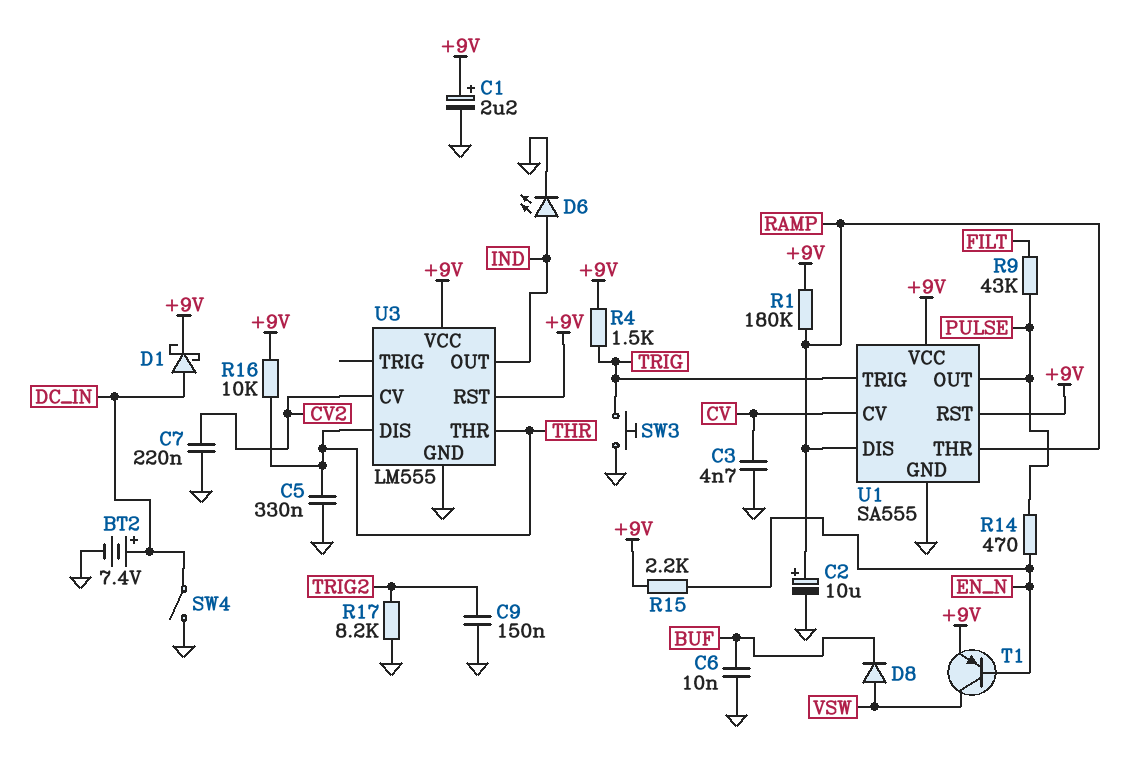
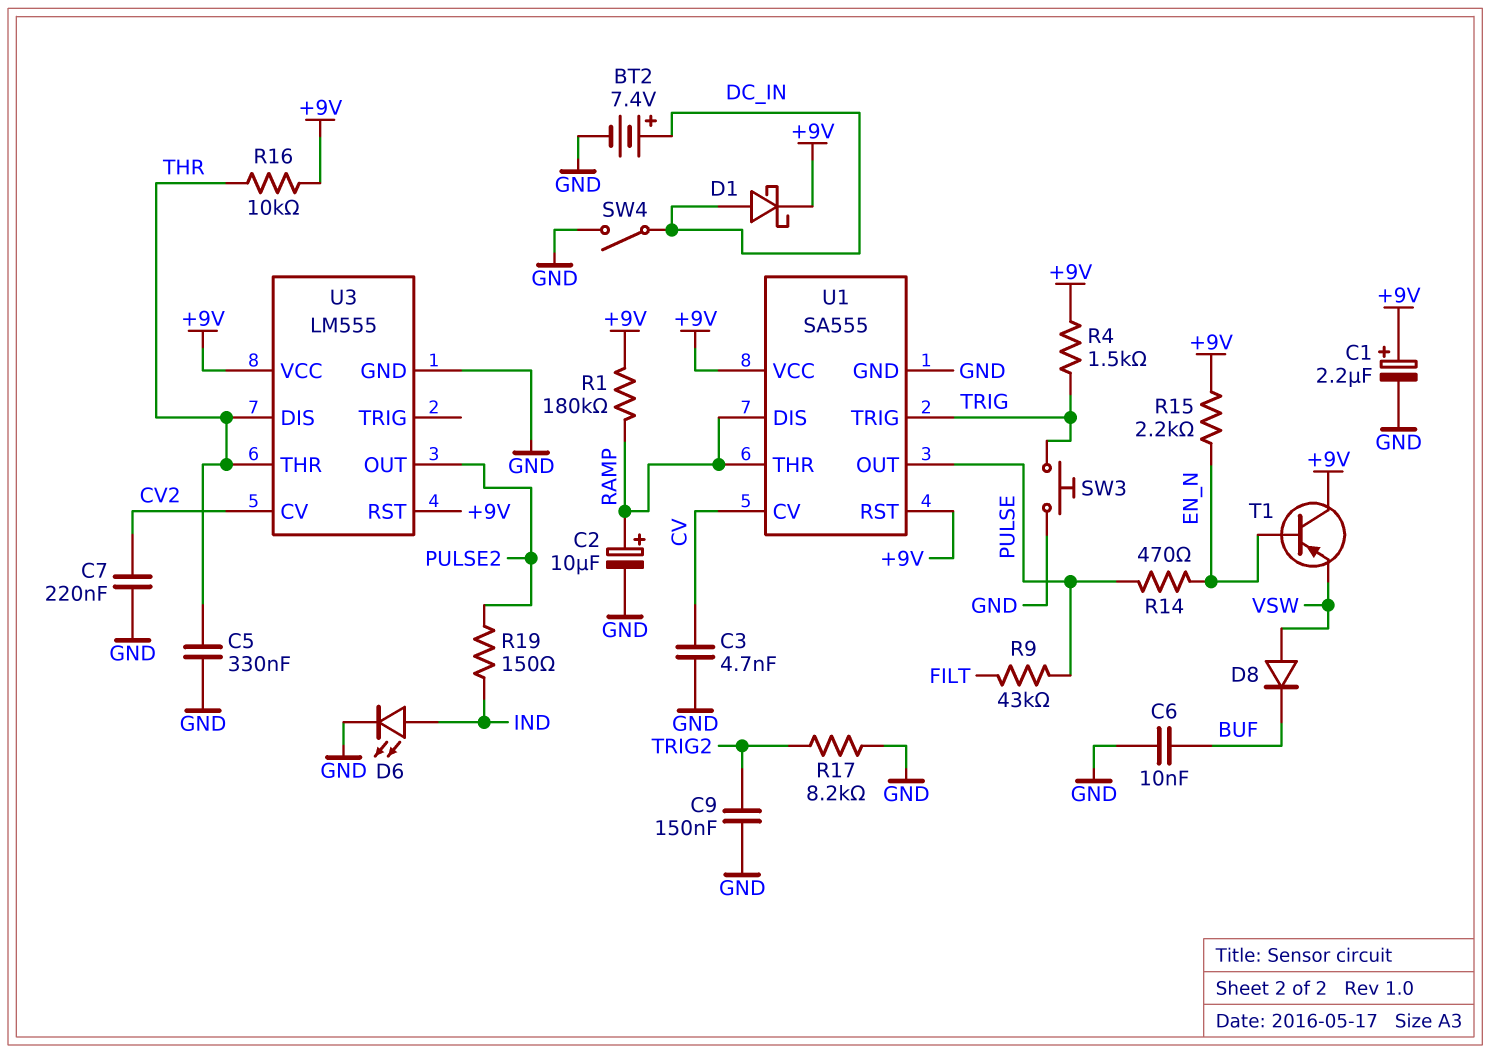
R19: none -> 150 (IND, PULSE2)
T1: PNP (B EN_N, C VSW, E +9V) -> PNP (B EN_N, C +9V, E VSW)
U3 pin OUT: IND -> PULSE2

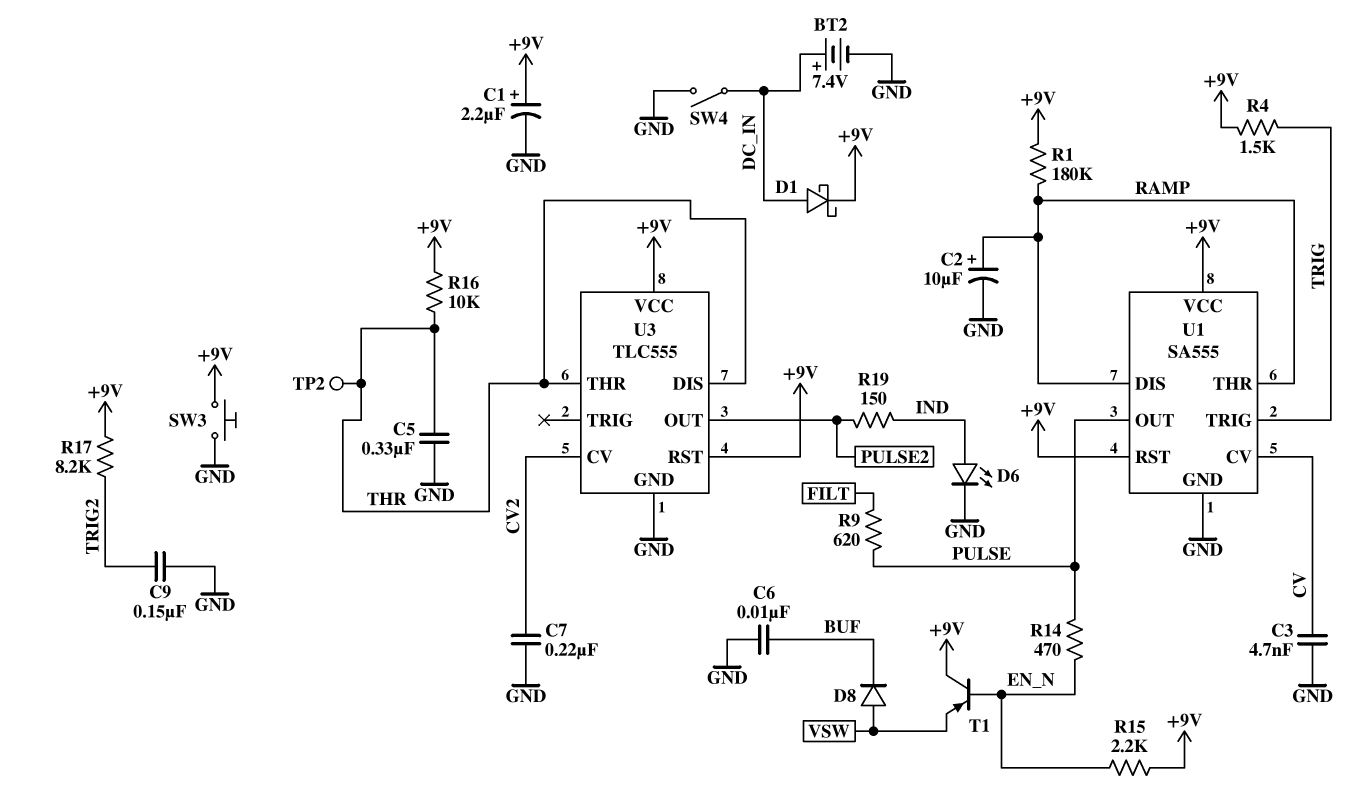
R9: 43k (FILT, PULSE) -> 620 (FILT, PULSE)
R17: 8.2k (GND, TRIG2) -> 8.2k (+9V, TRIG2)
SW3: button (GND, TRIG) -> button (+9V, GND)
TP2: none -> test point (THR)
U3: LM555 -> TLC555

